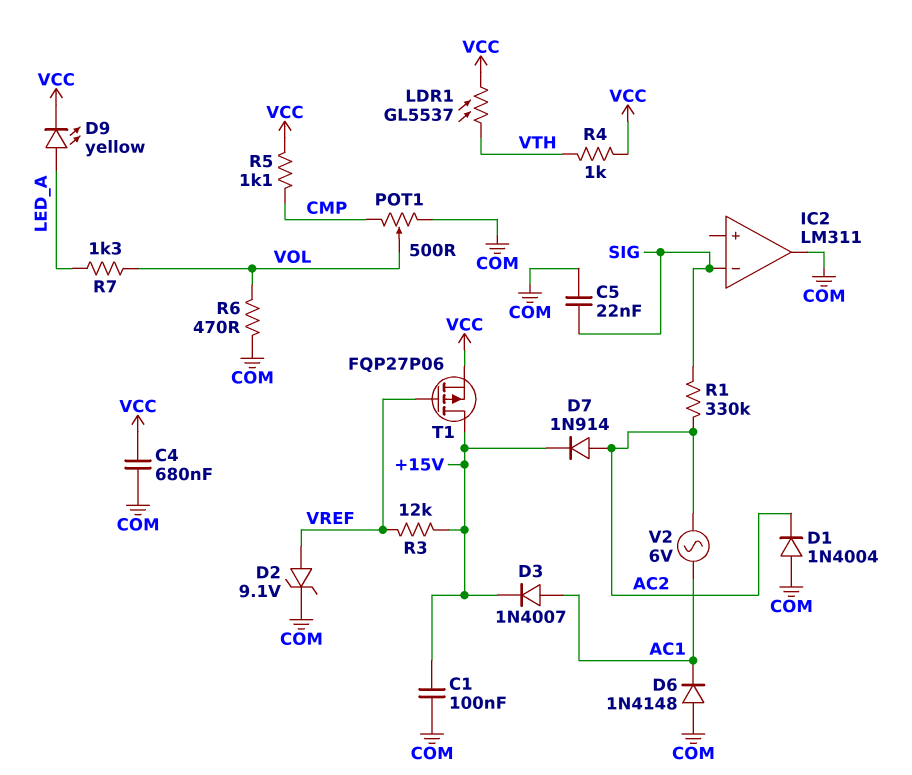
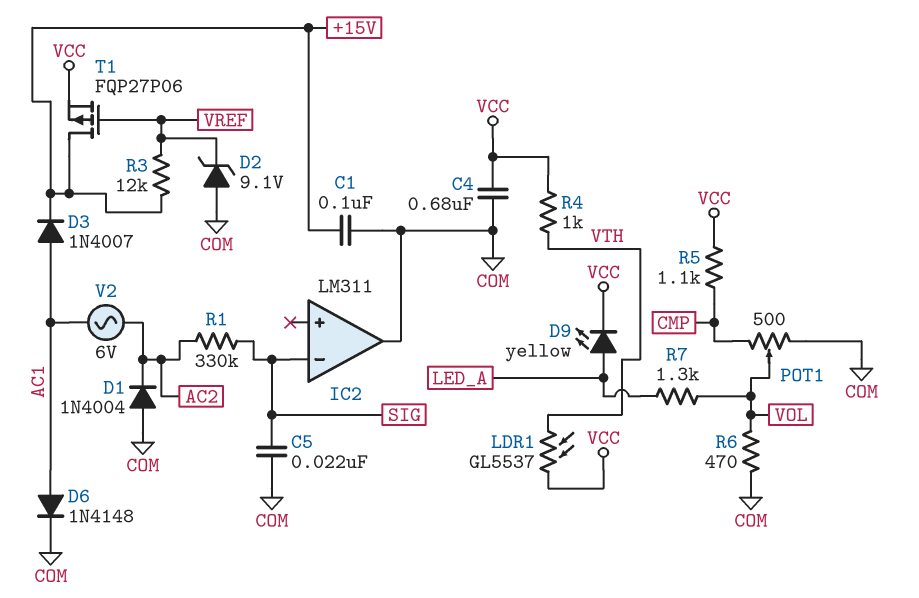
D2: zener 9.1V (A VREF, K COM) -> zener 9.1V (A COM, K VREF)
D6: diode 1N4148 (A COM, K AC1) -> diode 1N4148 (A AC1, K COM)
D7: diode 1N914 (A AC2, K +15V) -> none

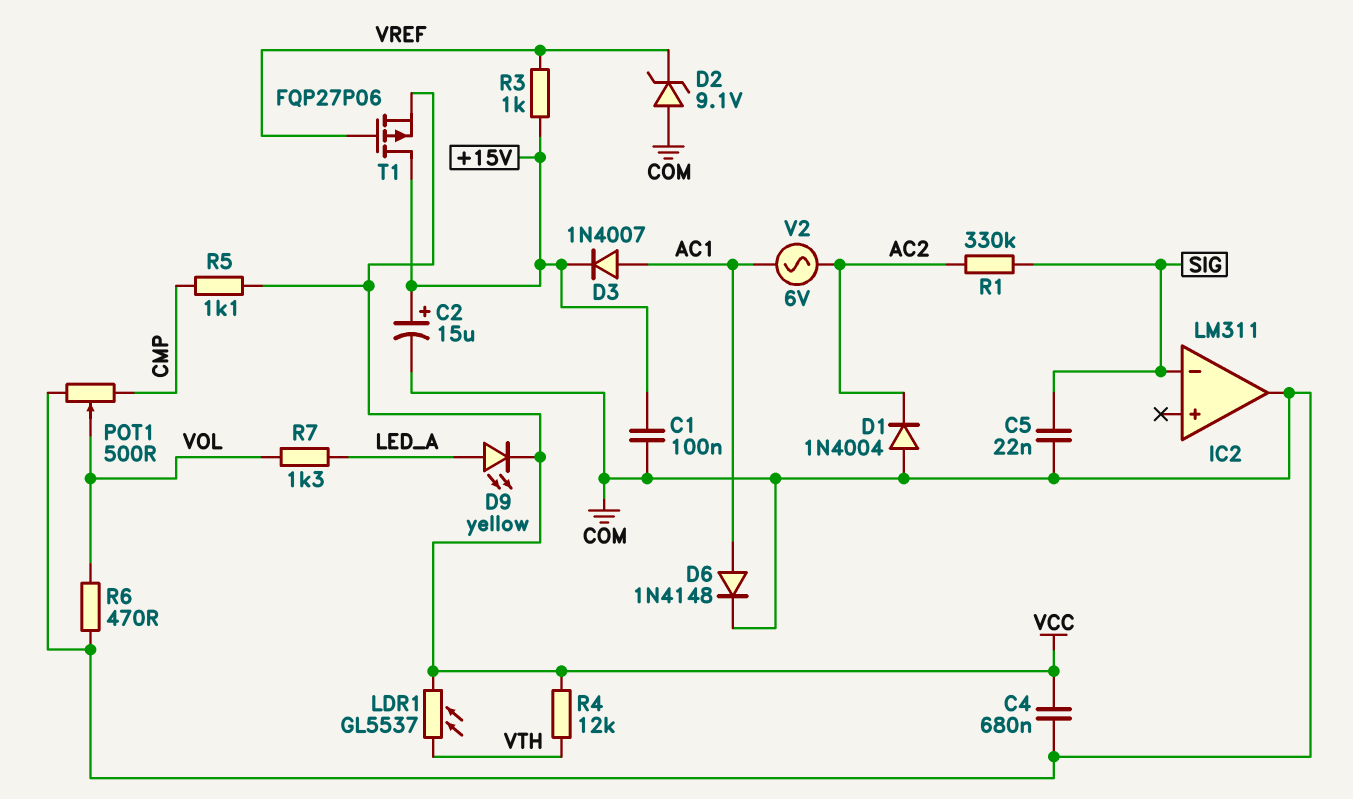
C2: none -> 15uF (plus +15V, minus COM)
R3: 12k (+15V, VREF) -> 1k (+15V, VREF)
R4: 1k (VCC, VTH) -> 12k (VCC, VTH)

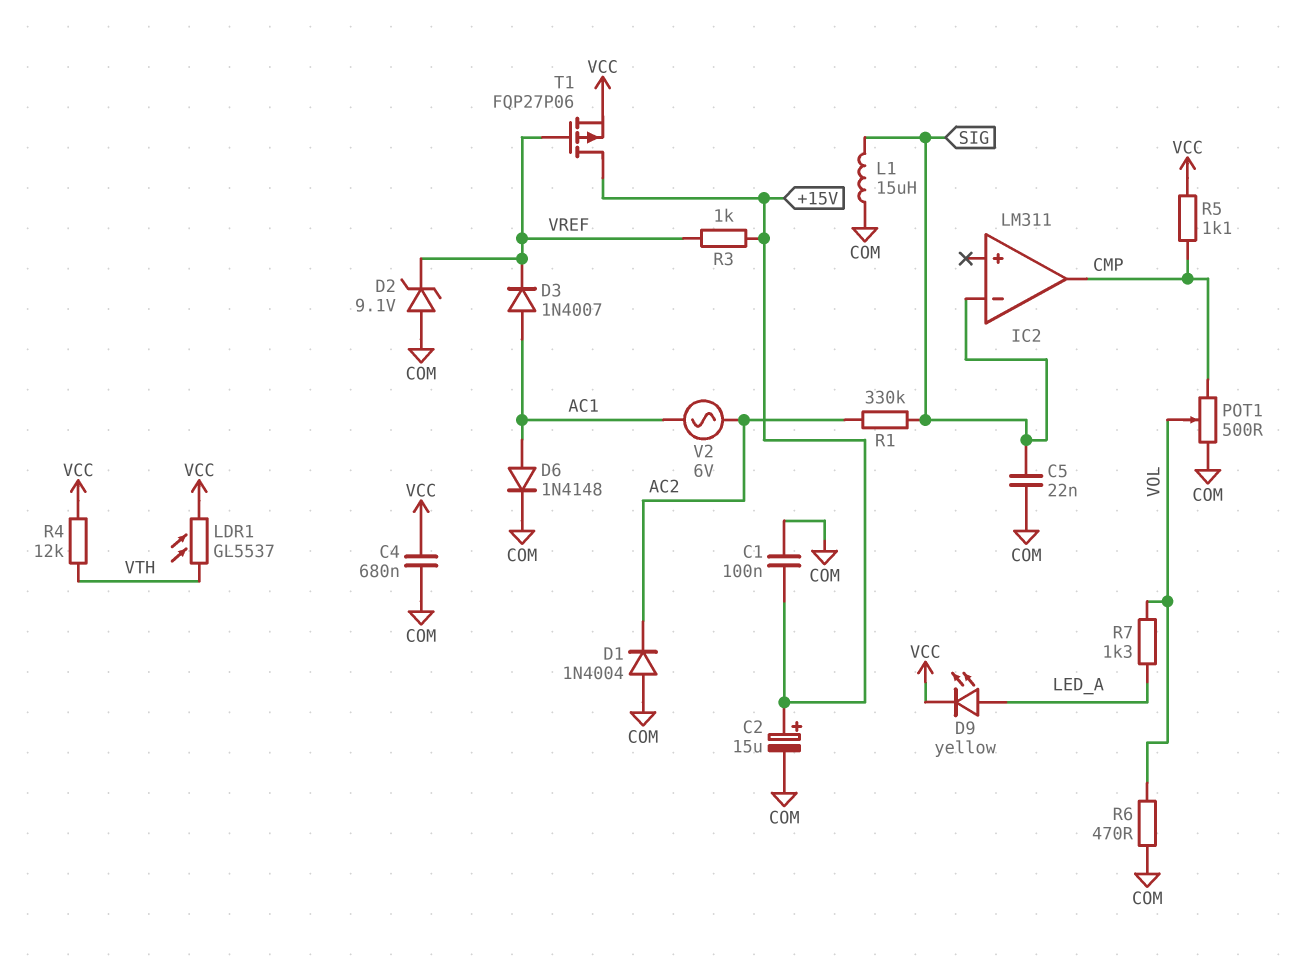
D3: diode 1N4007 (A AC1, K +15V) -> diode 1N4007 (A AC1, K VREF)
IC2 pin out: COM -> CMP
L1: none -> 15uH (COM, SIG)

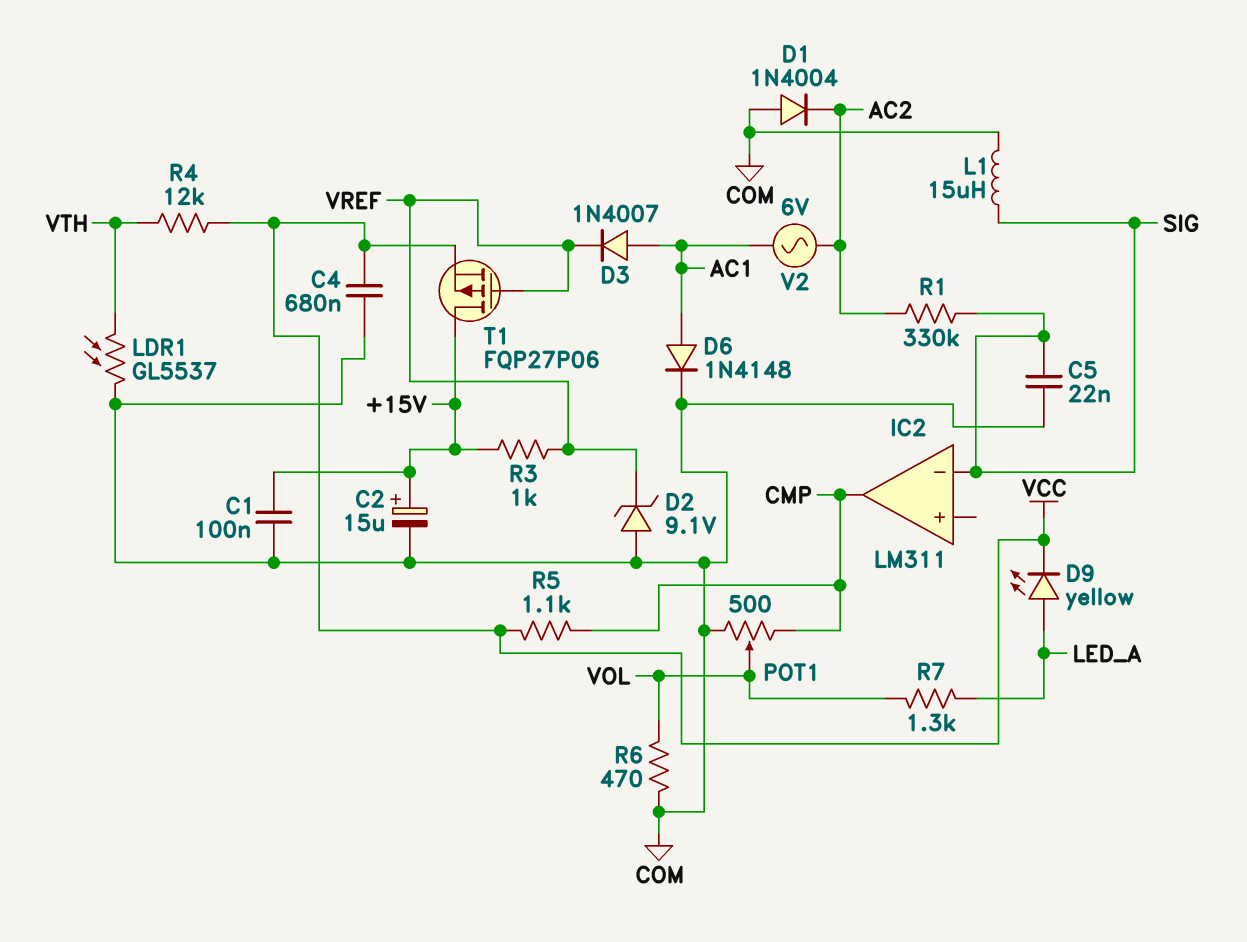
LDR1: GL5537 (VCC, VTH) -> GL5537 (COM, VTH)

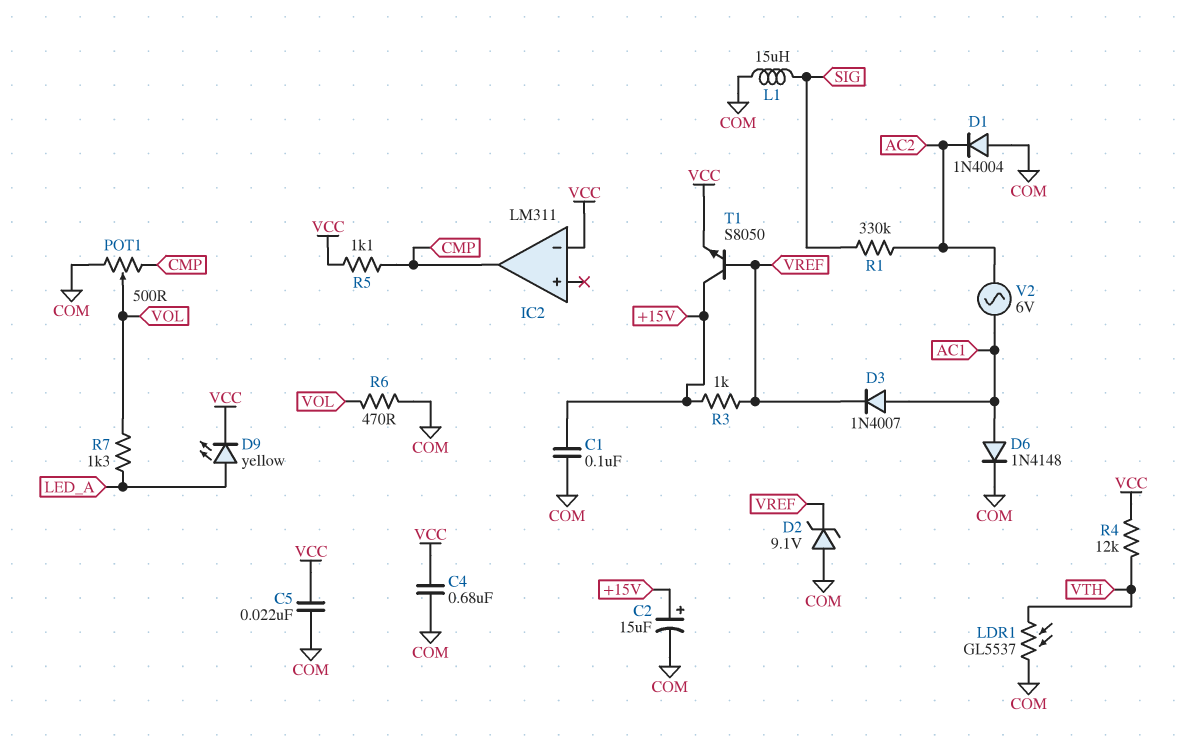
C5: 22nF (COM, SIG) -> 22nF (COM, VCC)
IC2 pin in-: SIG -> VCC
T1: PMOS FQP27P06 (G VREF, D +15V, S VCC) -> NPN S8050 (B VREF, C +15V, E VCC)

